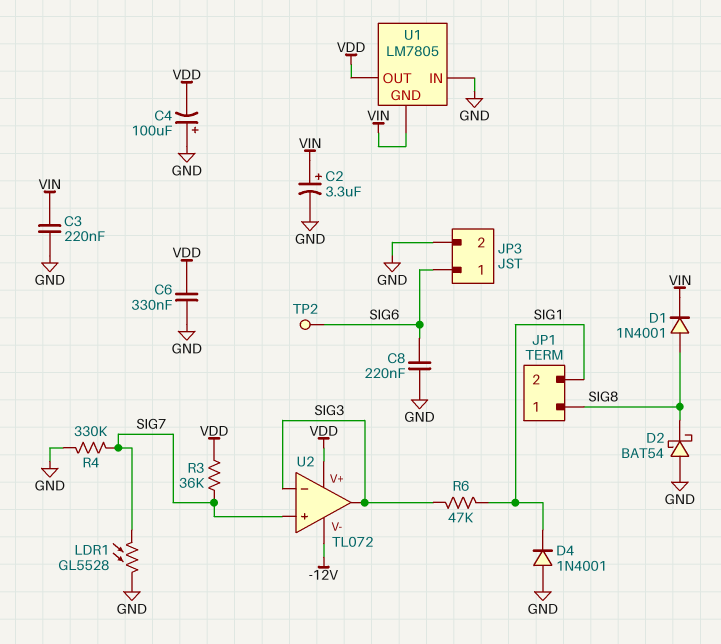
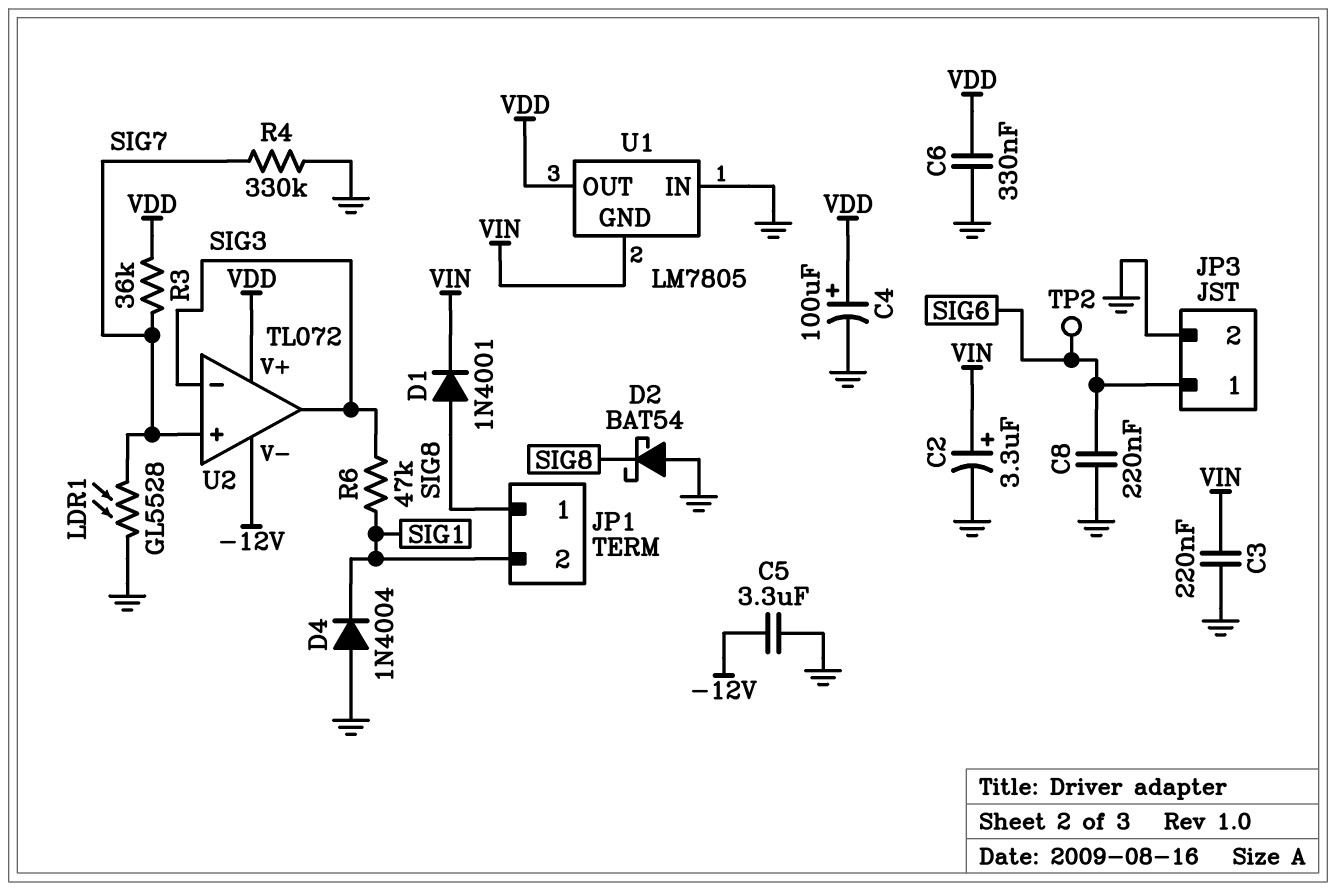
C4: 100uF (plus GND, minus VDD) -> 100uF (plus VDD, minus GND)
C5: none -> 3.3uF (-12V, GND)
D4: diode 1N4001 (A GND, K SIG1) -> diode 1N4004 (A GND, K SIG1)

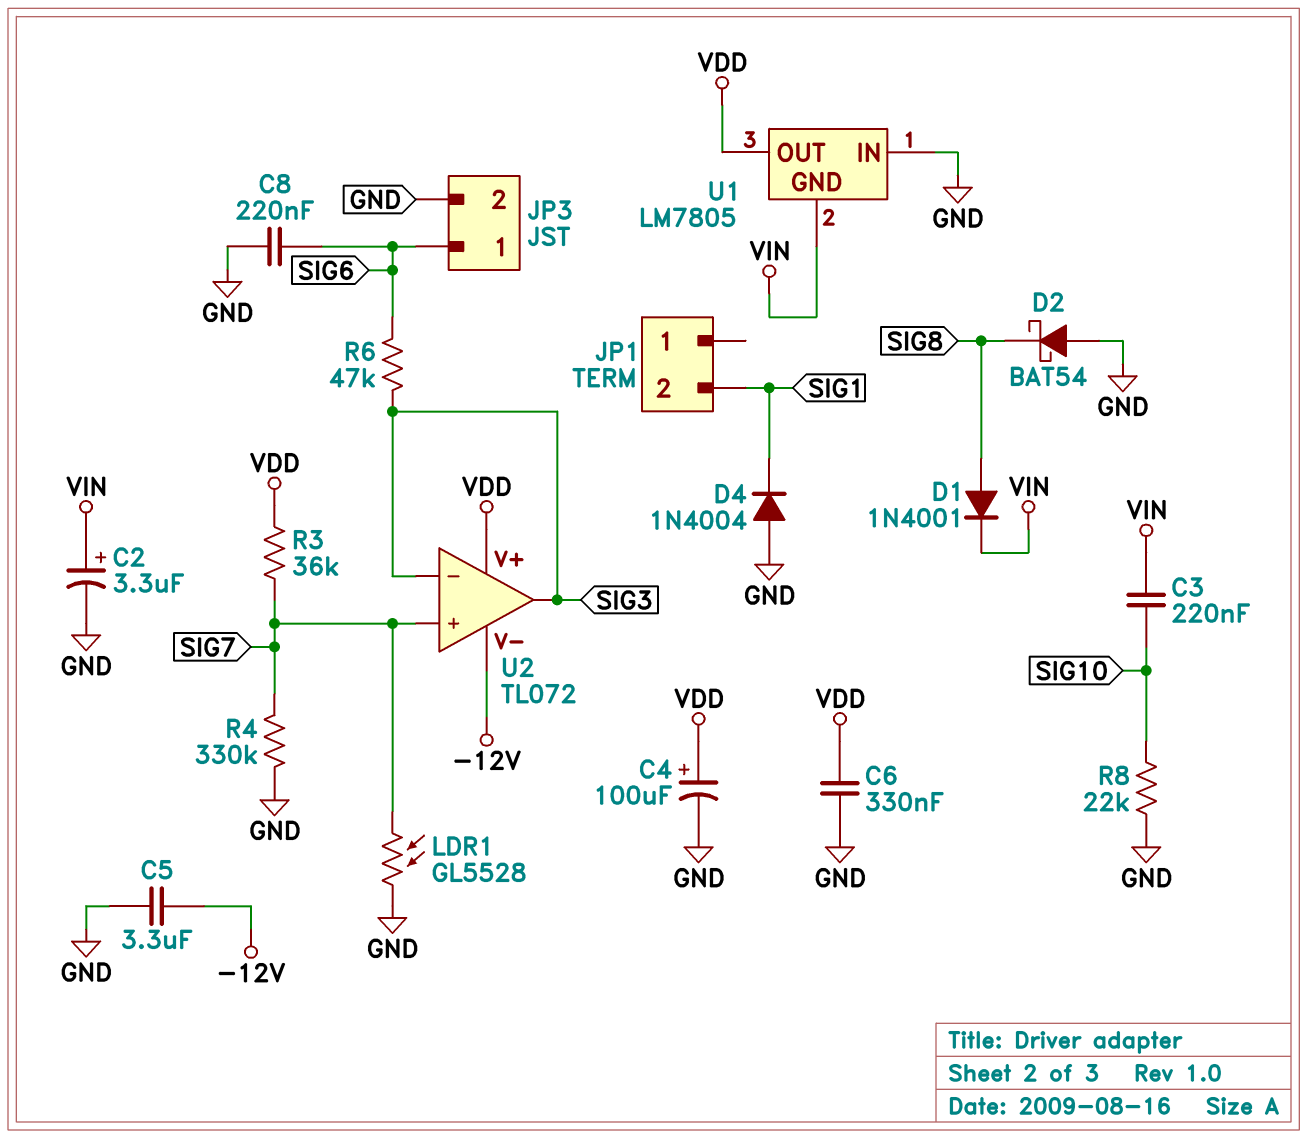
C3: 220nF (GND, VIN) -> 220nF (SIG10, VIN)
JP1 pin 1: SIG8 -> none
R6: 47k (SIG1, SIG3) -> 47k (SIG3, SIG6)
R8: none -> 22k (GND, SIG10)
TP2: test point (SIG6) -> none

